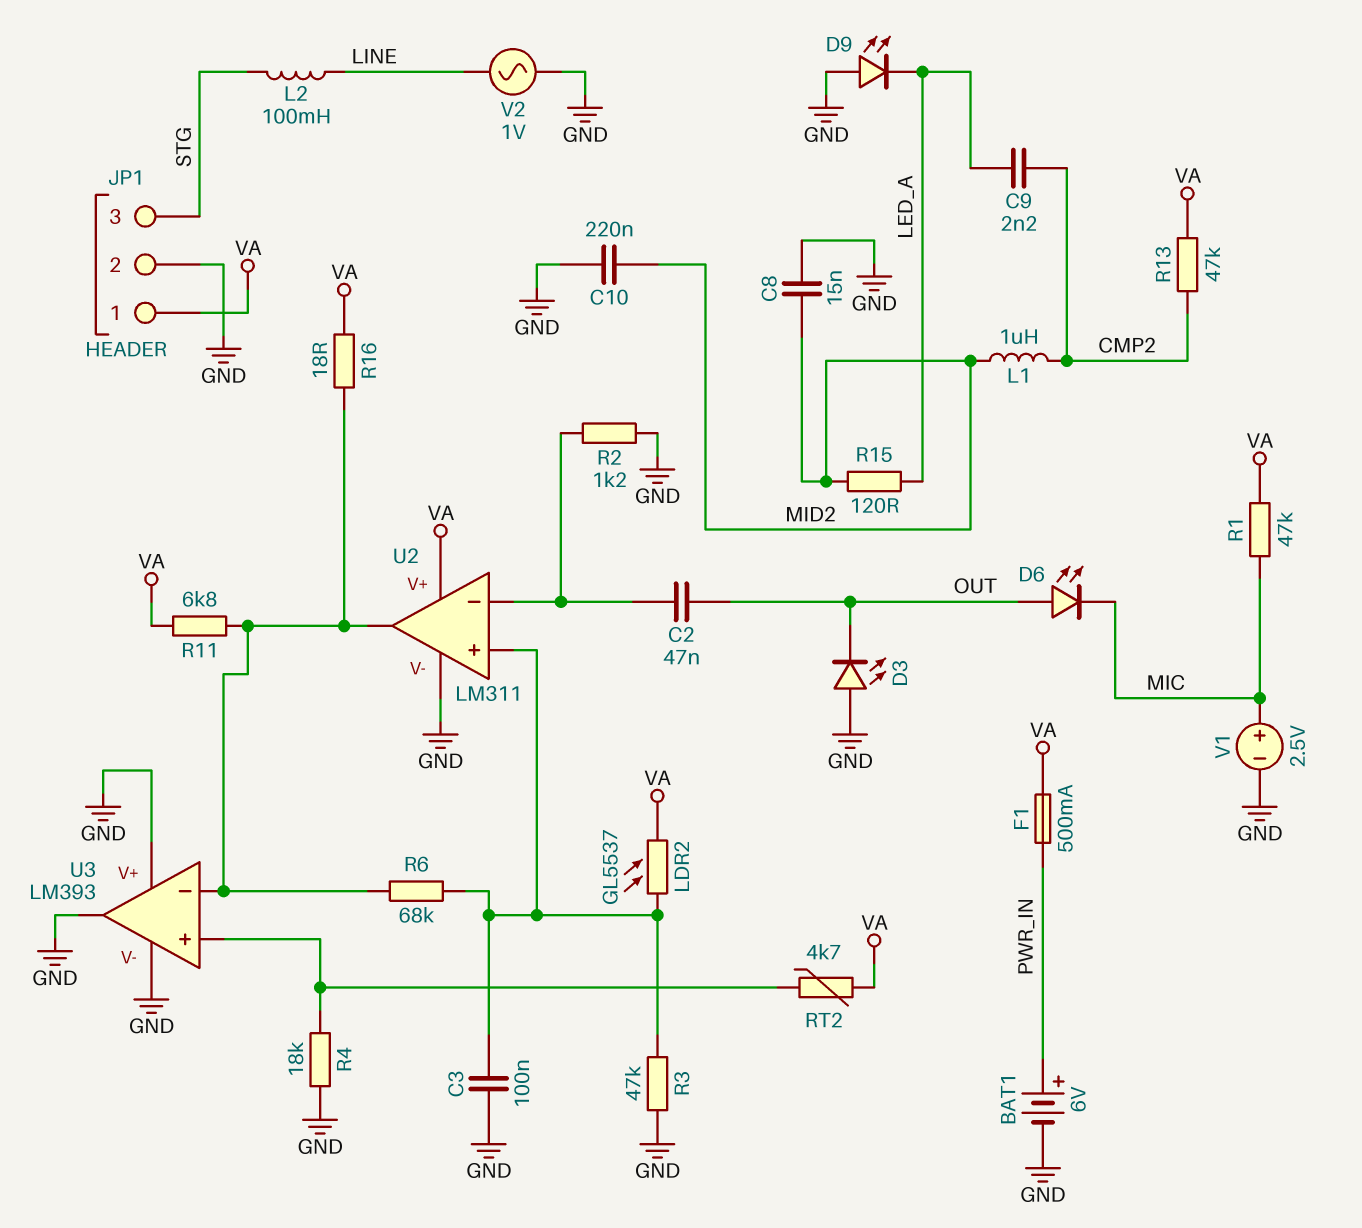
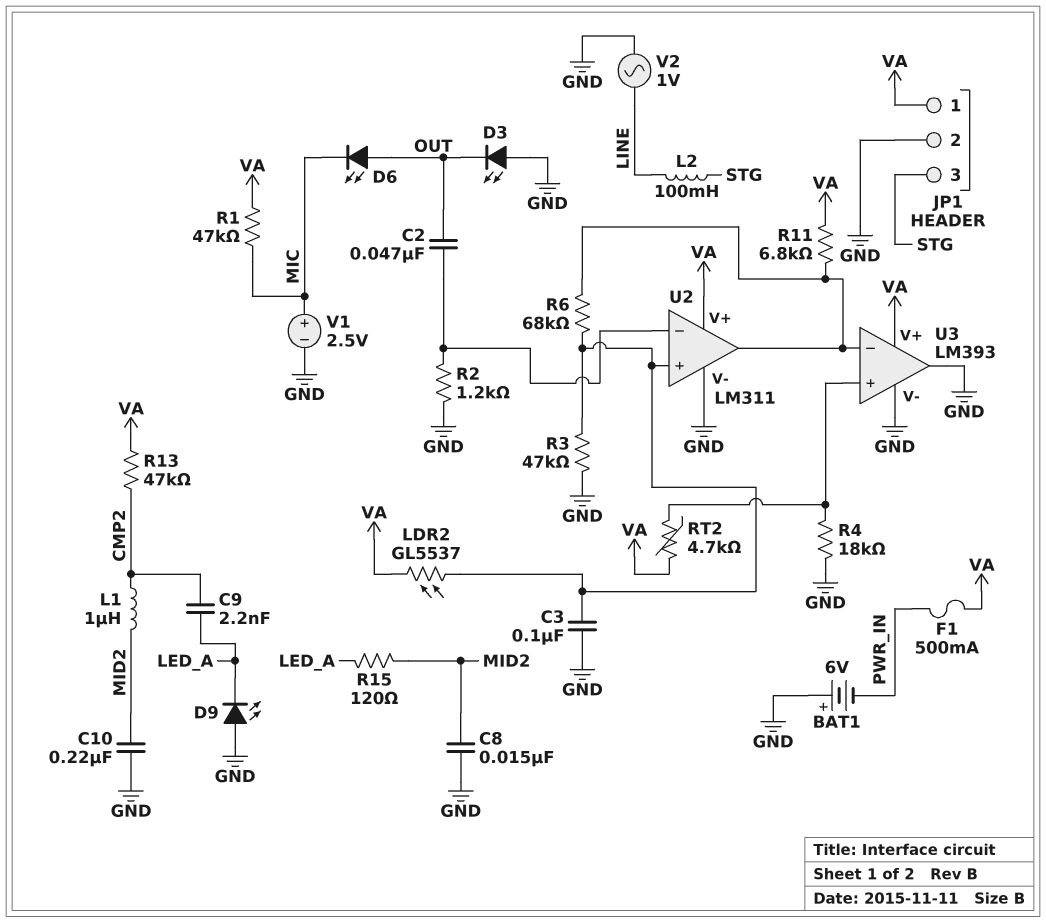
BAT1: 6V (plus PWR_IN, minus GND) -> 6V (plus GND, minus PWR_IN)
R16: 18 (U2/out, VA) -> none
U3 pin V+: GND -> VA

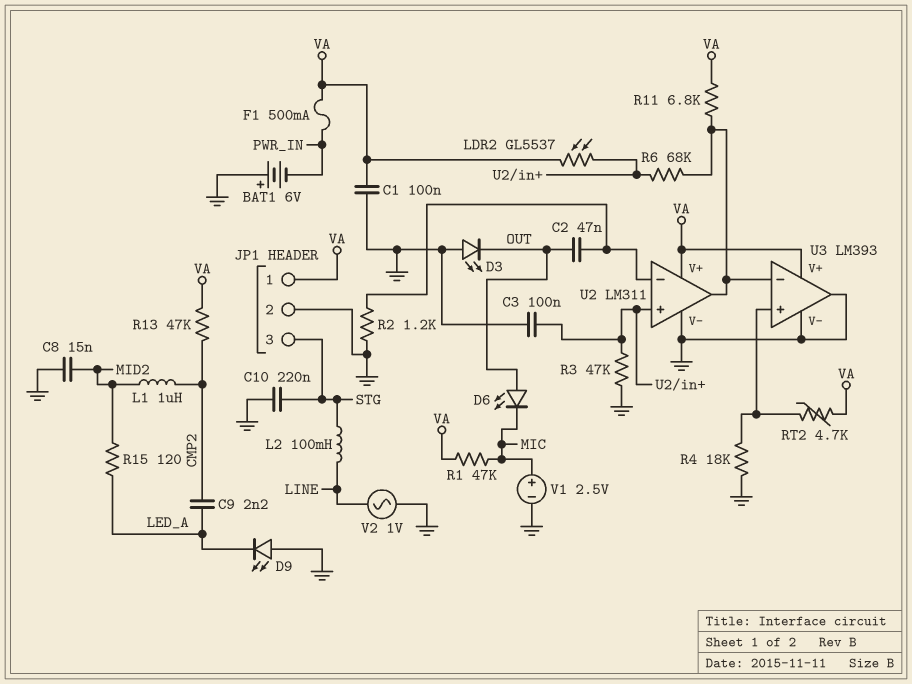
C1: none -> 100nF (GND, VA)
C10: 220nF (GND, MID2) -> 220nF (GND, STG)

